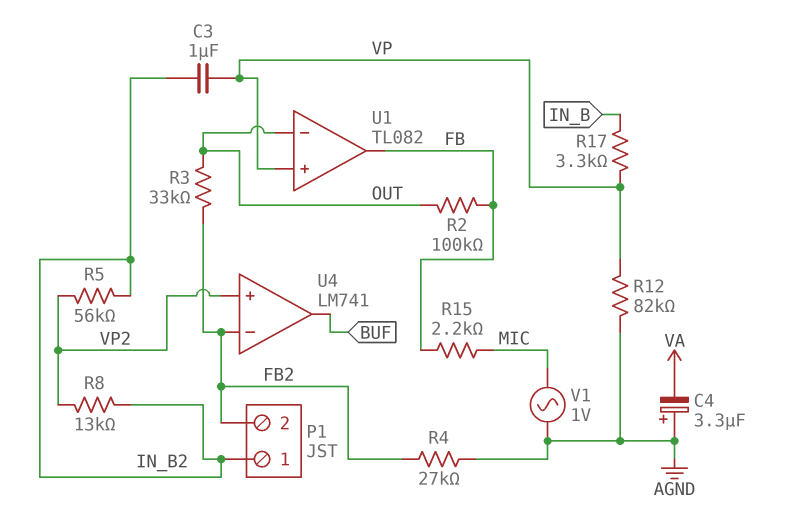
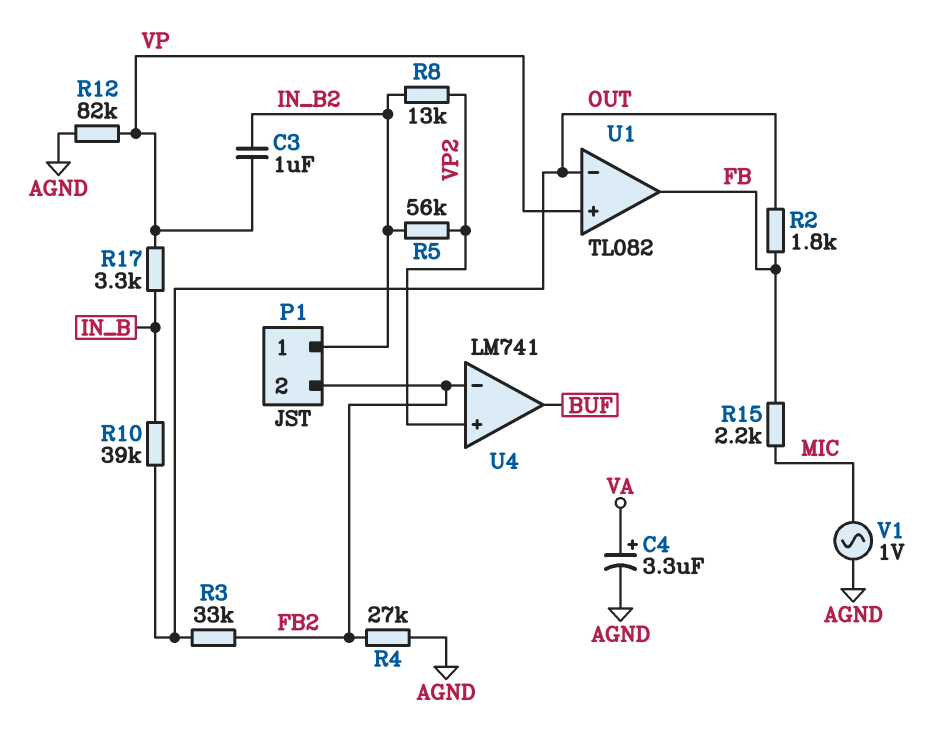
C4: 3.3uF (plus AGND, minus VA) -> 3.3uF (plus VA, minus AGND)
R2: 100k (FB, OUT) -> 1.8k (FB, OUT)
R10: none -> 39k (IN_B, OUT)

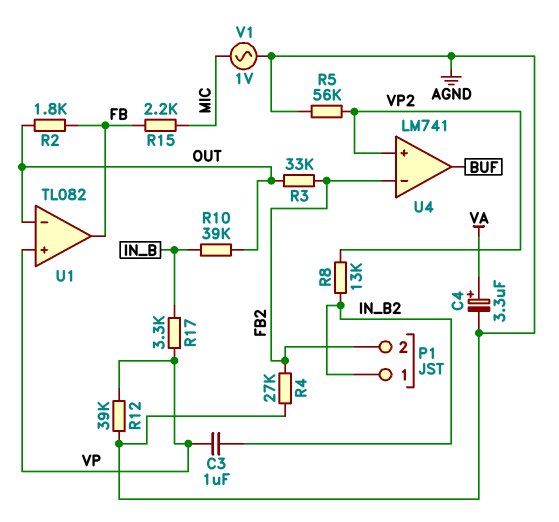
R5: 56k (IN_B2, VP2) -> 56k (AGND, VP2)
R12: 82k (AGND, VP) -> 39k (AGND, VP)

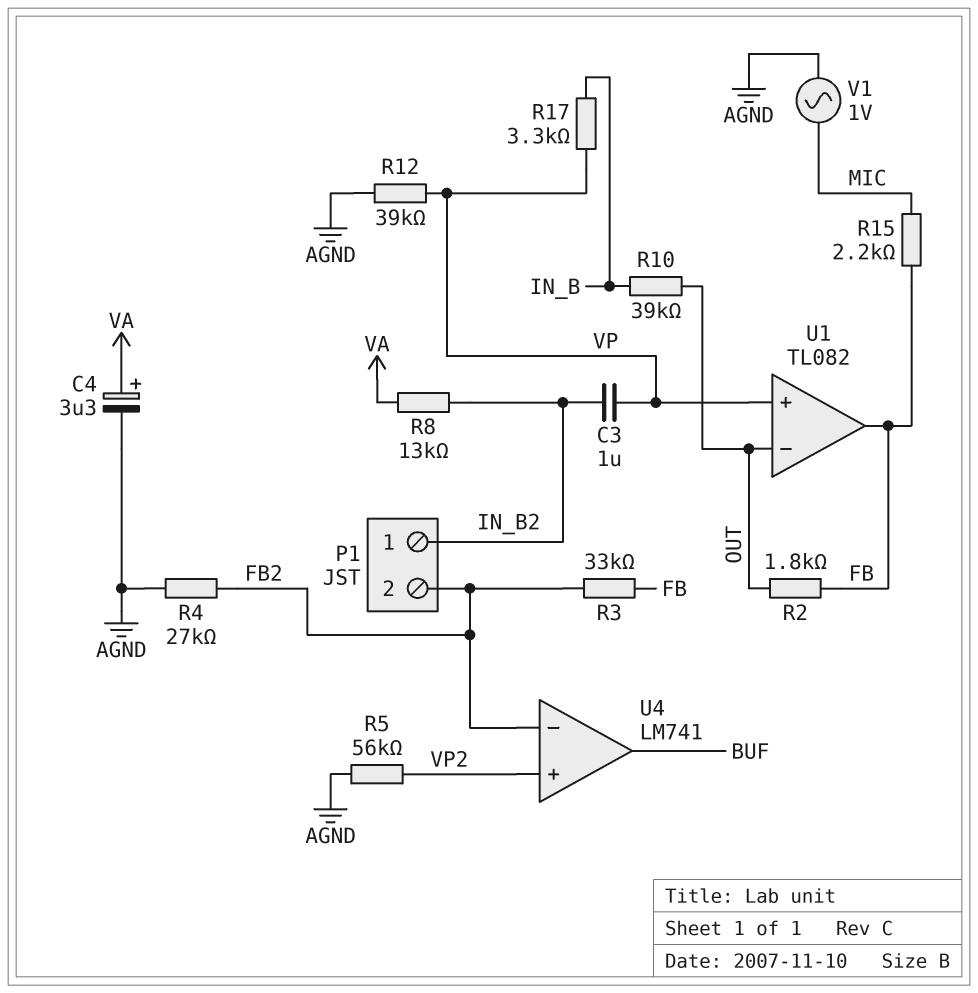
R3: 33k (FB2, OUT) -> 33k (FB, FB2)
R8: 13k (IN_B2, VP2) -> 13k (IN_B2, VA)

